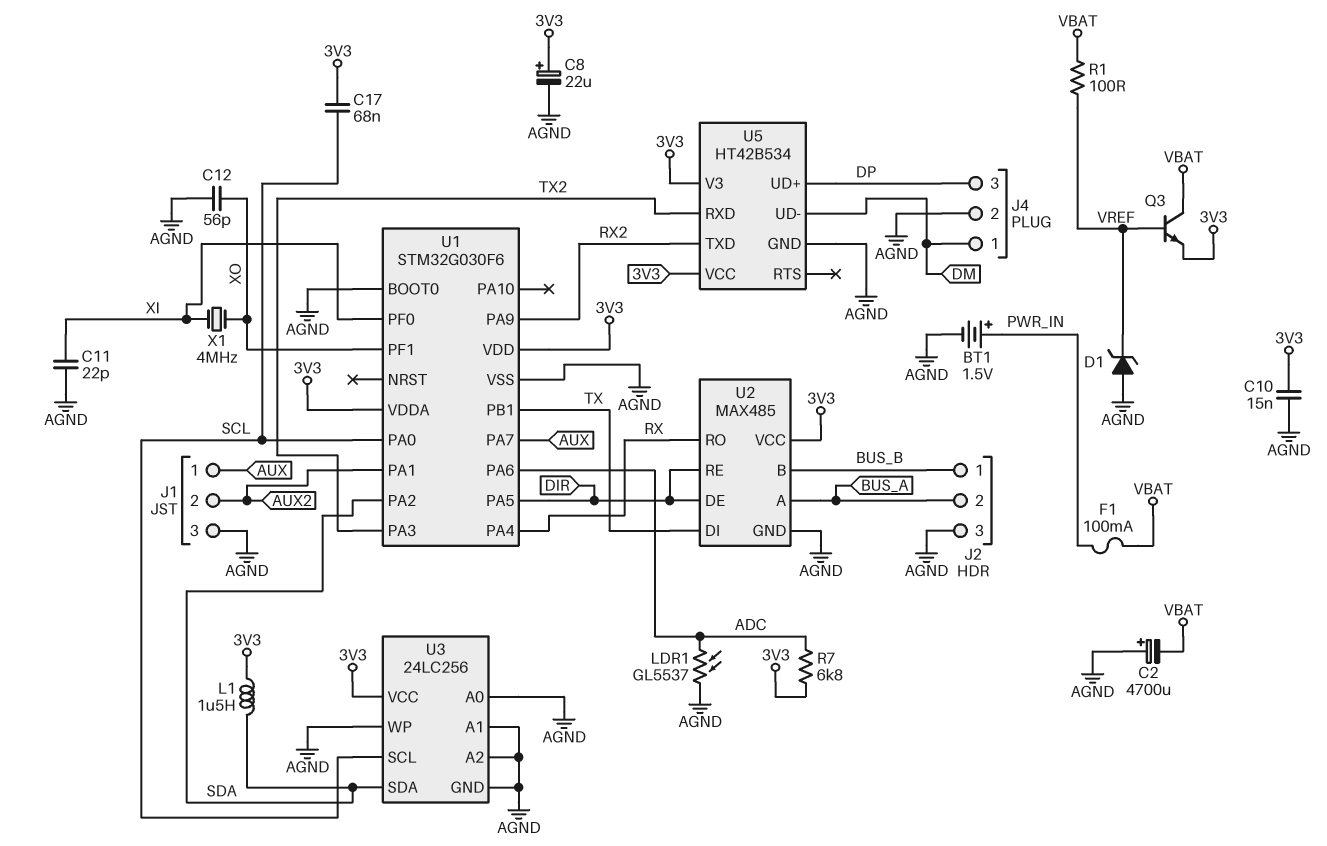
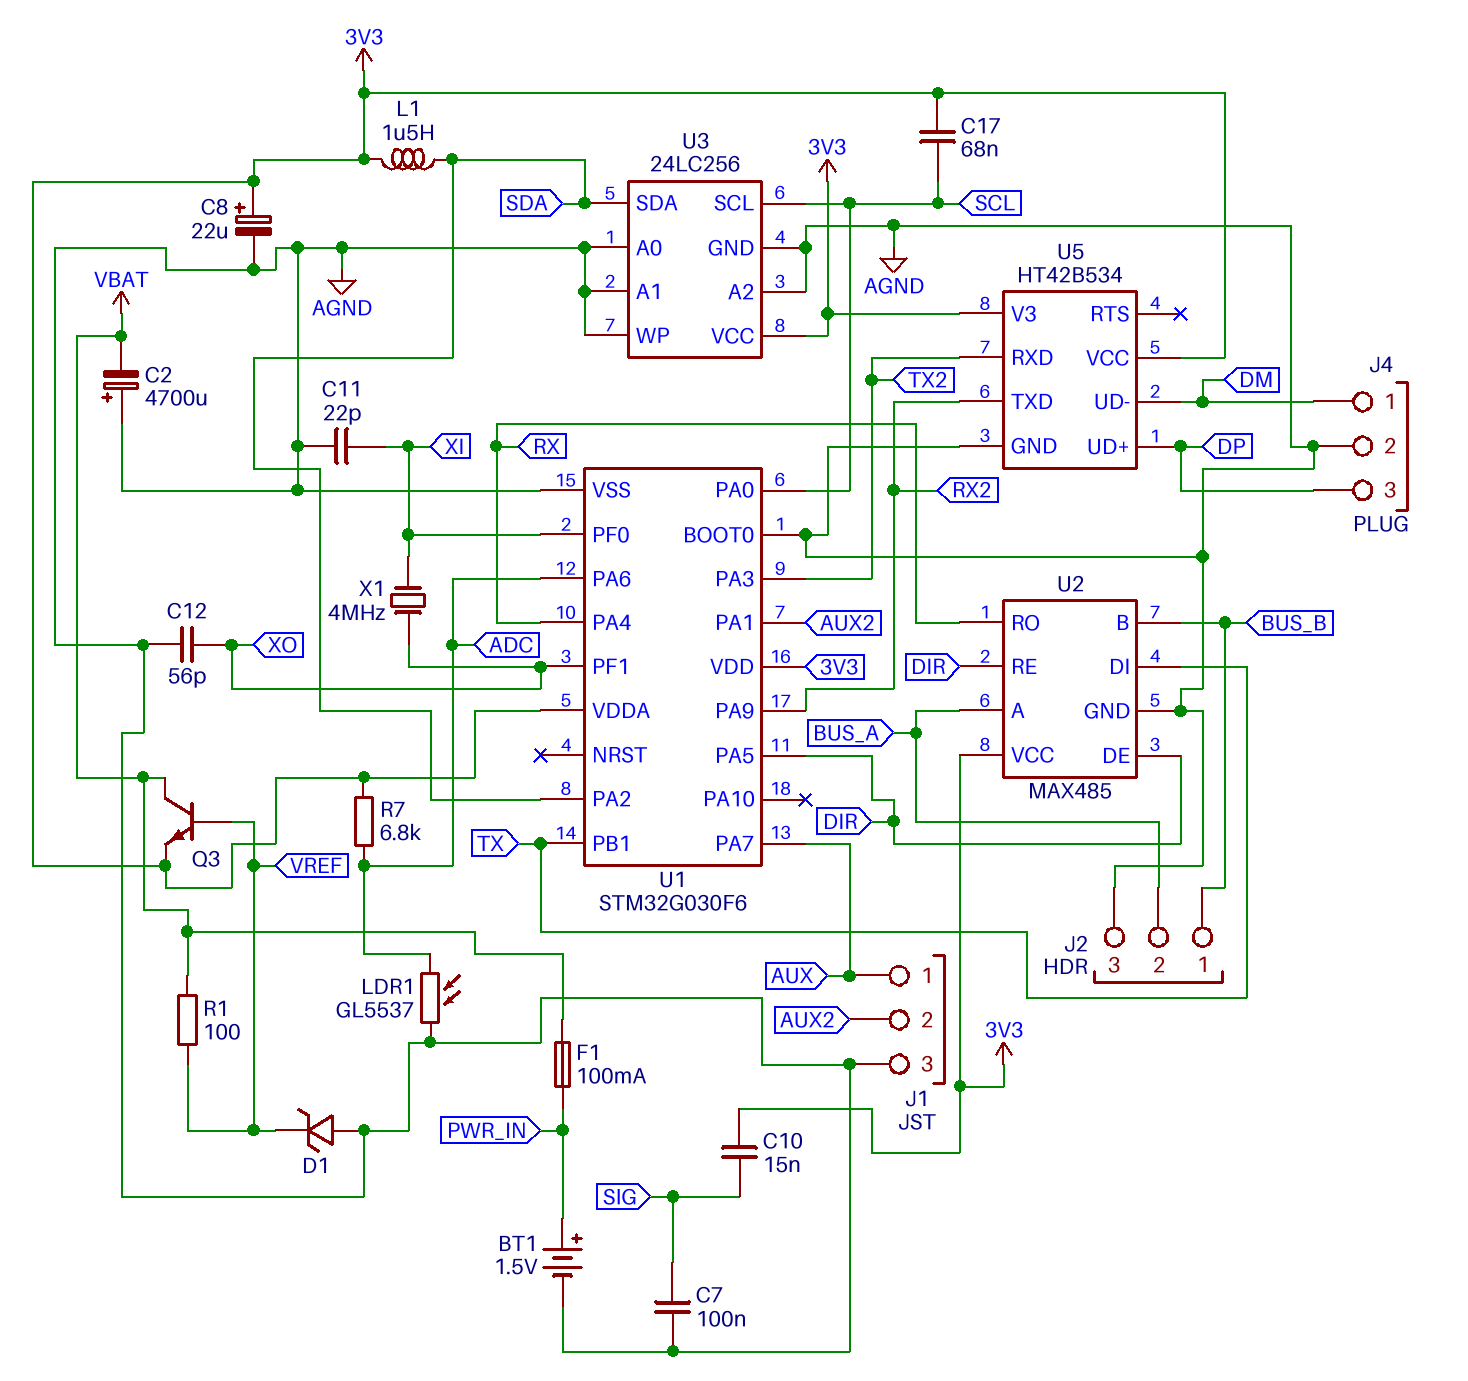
C7: none -> 100nF (AGND, SIG)
C10: 15nF (3V3, AGND) -> 15nF (3V3, SIG)

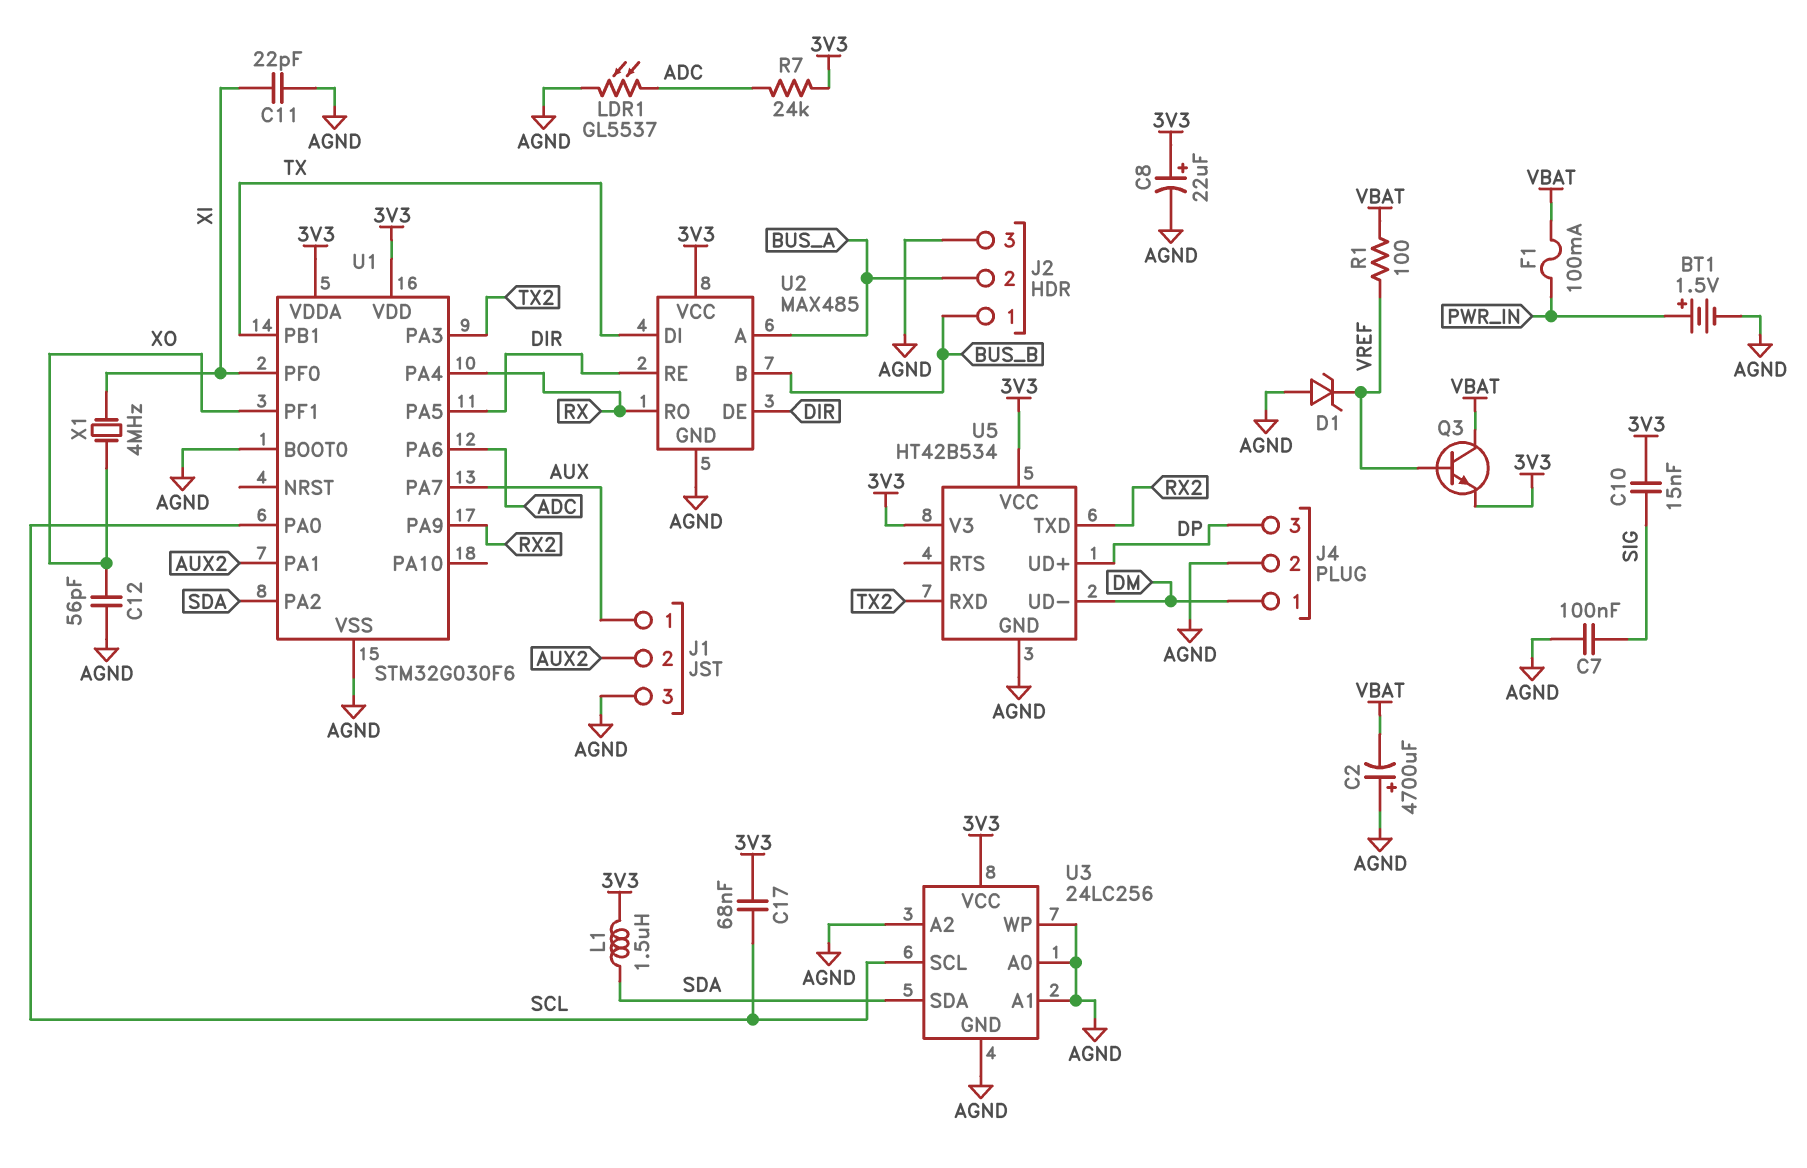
R7: 6.8k (3V3, ADC) -> 24k (3V3, ADC)

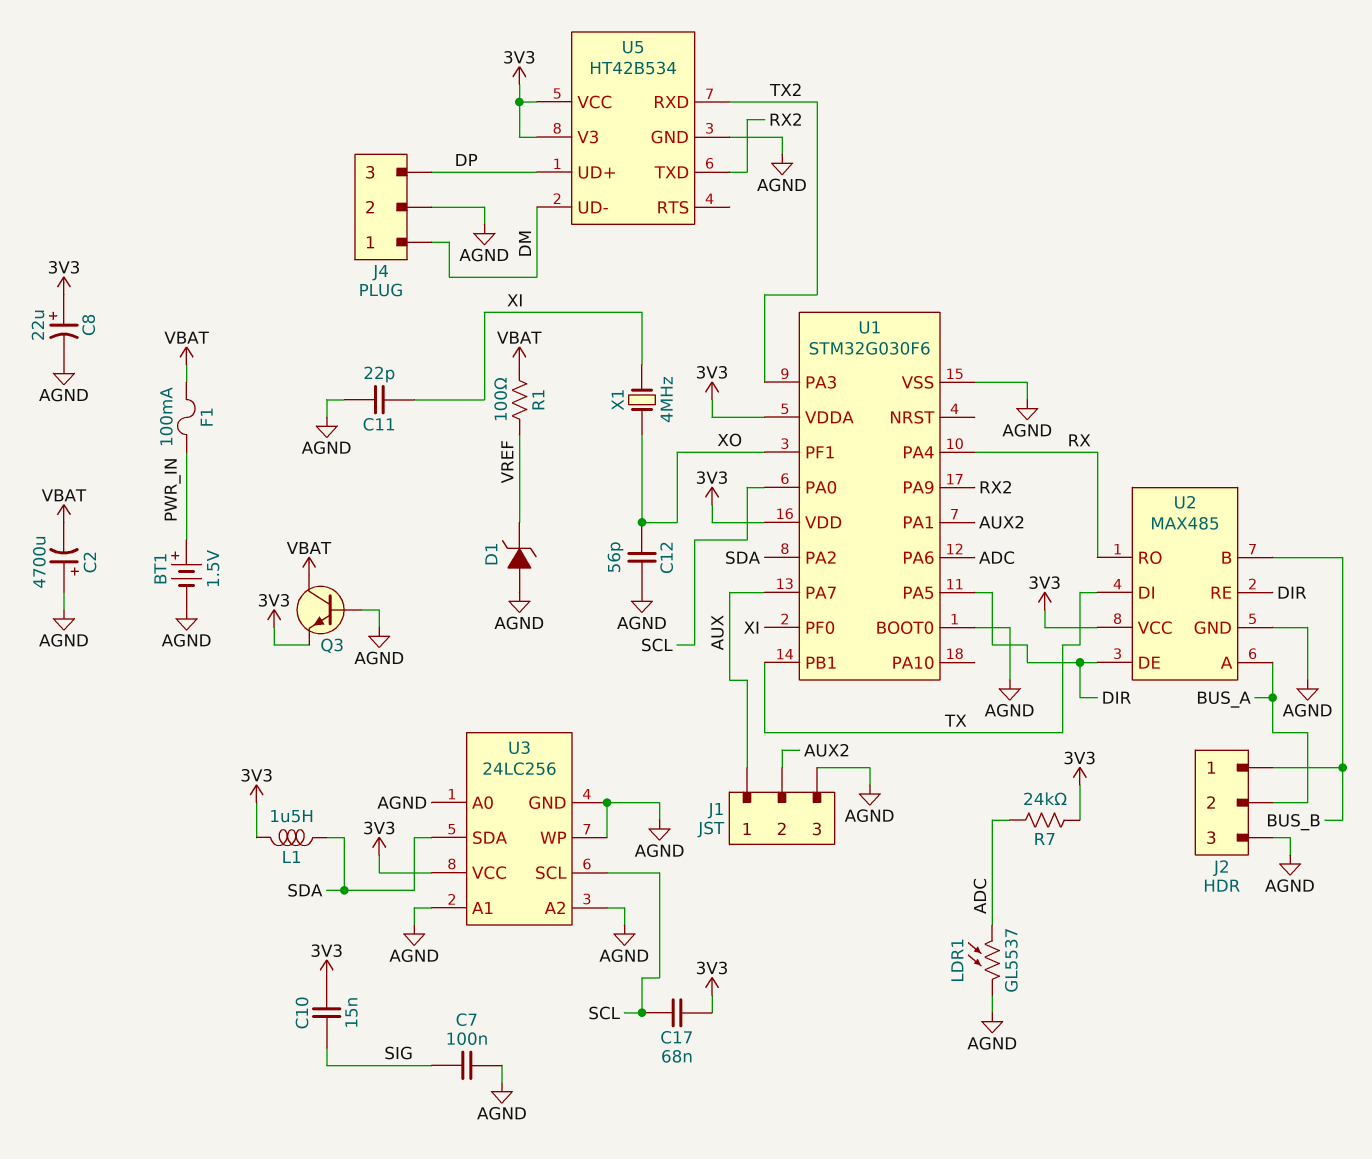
Q3: NPN (B VREF, C VBAT, E 3V3) -> NPN (B AGND, C VBAT, E 3V3)

